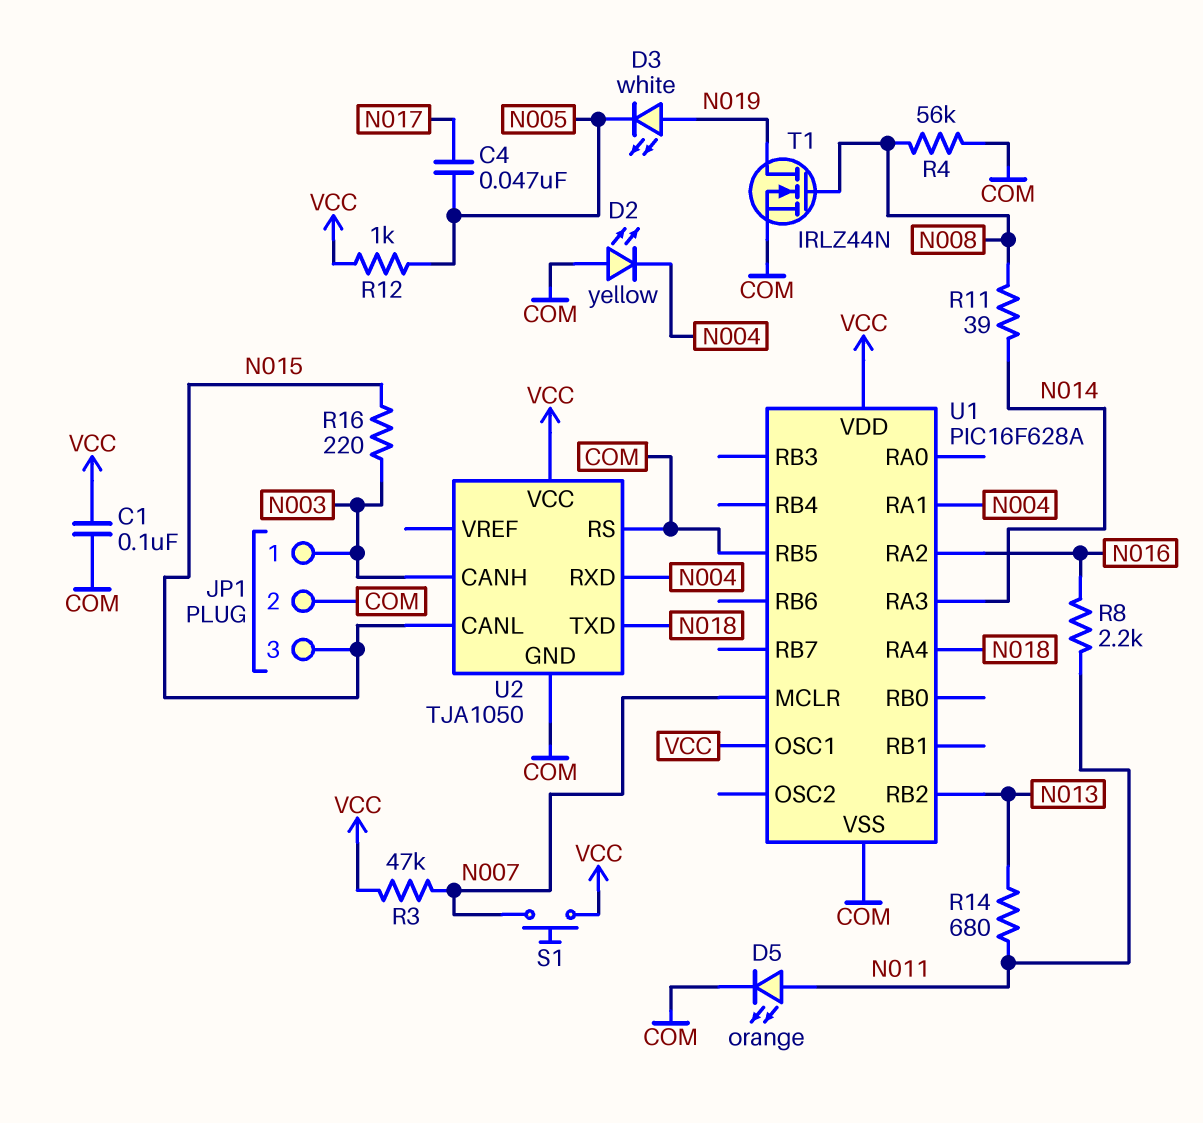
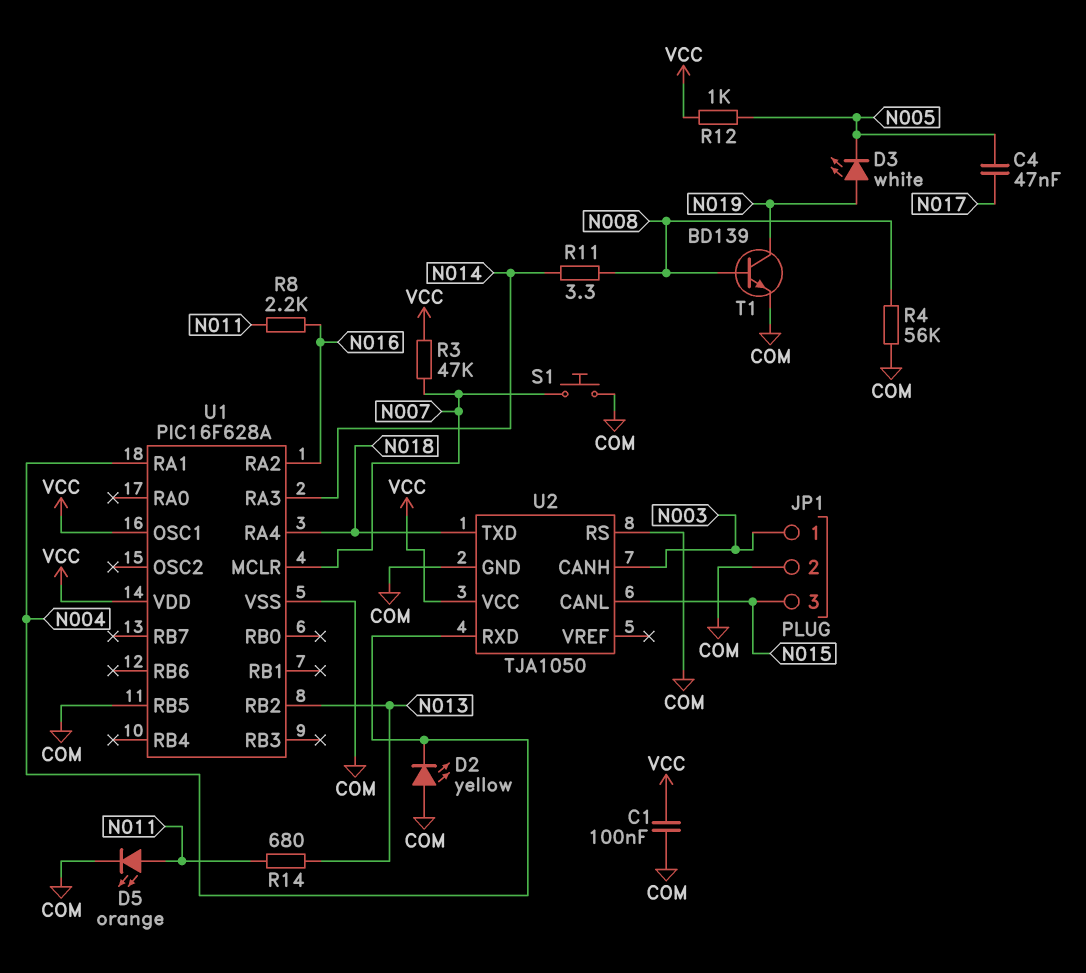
R11: 39 (N008, N014) -> 3.3 (N008, N014)
R16: 220 (N003, N015) -> none
S1: button (N007, VCC) -> button (COM, N007)
T1: NMOS IRLZ44N (G N008, D N019, S COM) -> NPN BD139 (B N008, C N019, E COM)

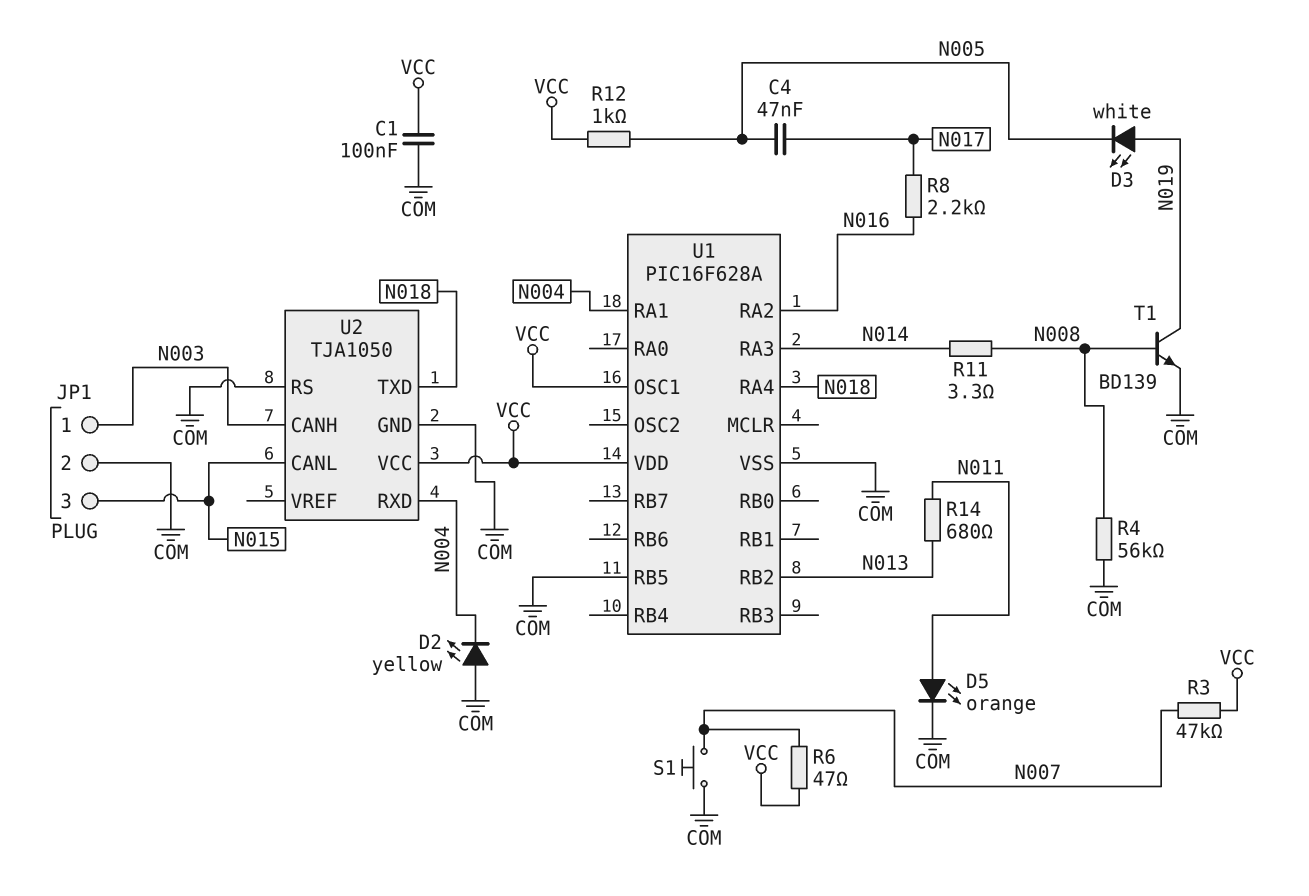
R6: none -> 47 (N007, VCC)
R8: 2.2k (N011, N016) -> 2.2k (N016, N017)
U1 pin MCLR: N007 -> none

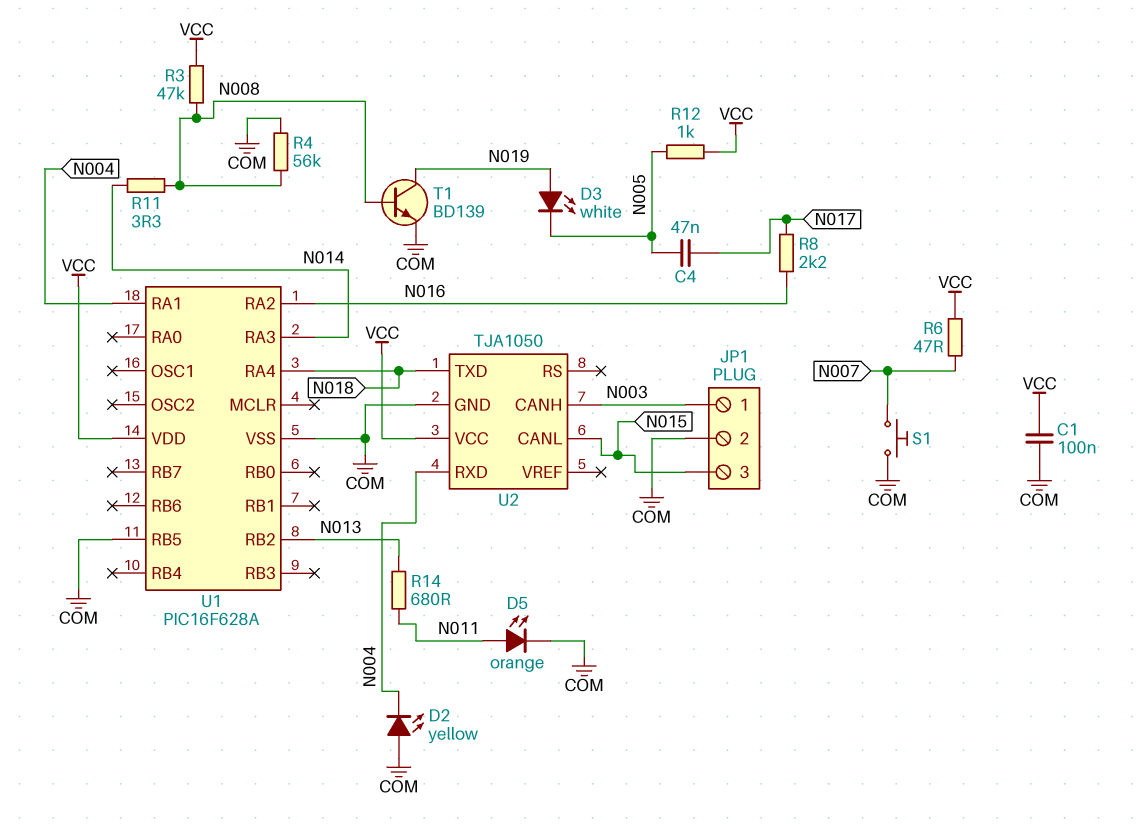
R3: 47k (N007, VCC) -> 47k (N008, VCC)
U1 pin OSC1: VCC -> none
U2 pin RS: COM -> none

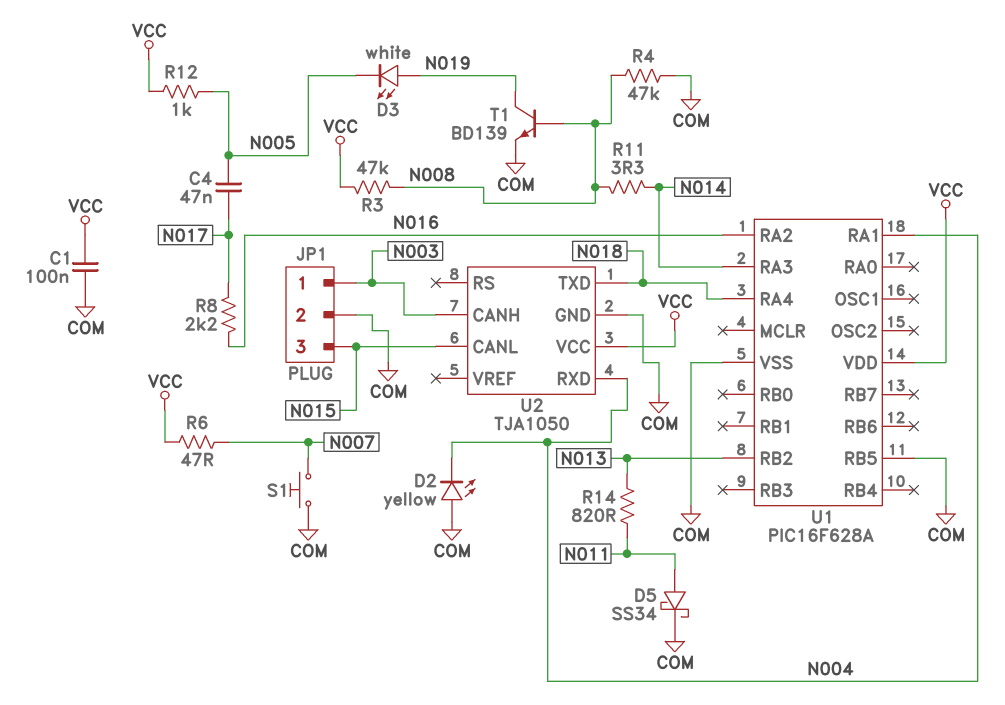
D5: LED orange (A N011, K COM) -> schottky SS34 (A N011, K COM)
R4: 56k (COM, N008) -> 47k (COM, N008)
R14: 680 (N011, N013) -> 820 (N011, N013)

